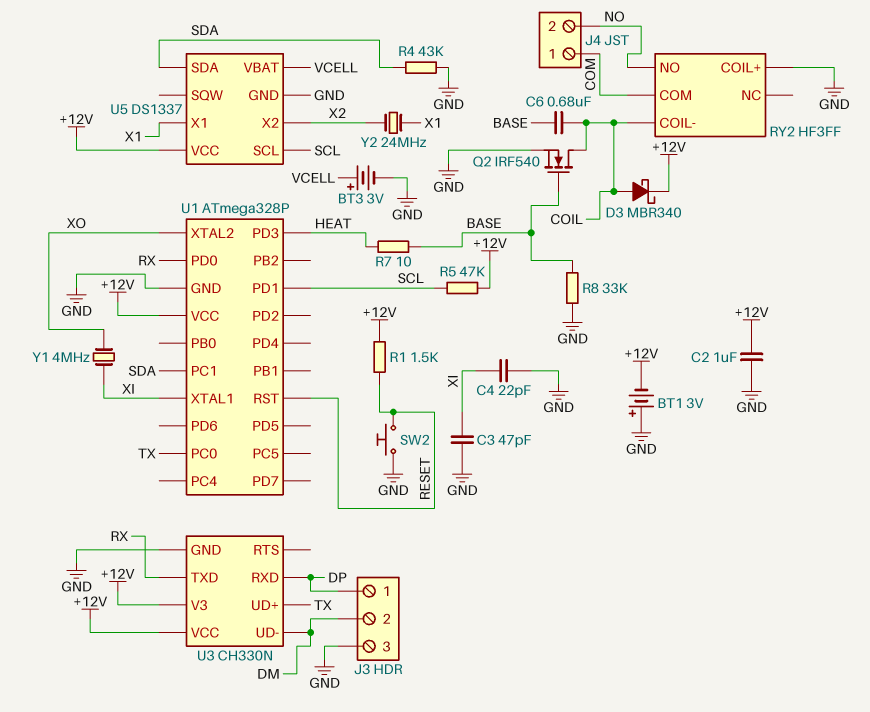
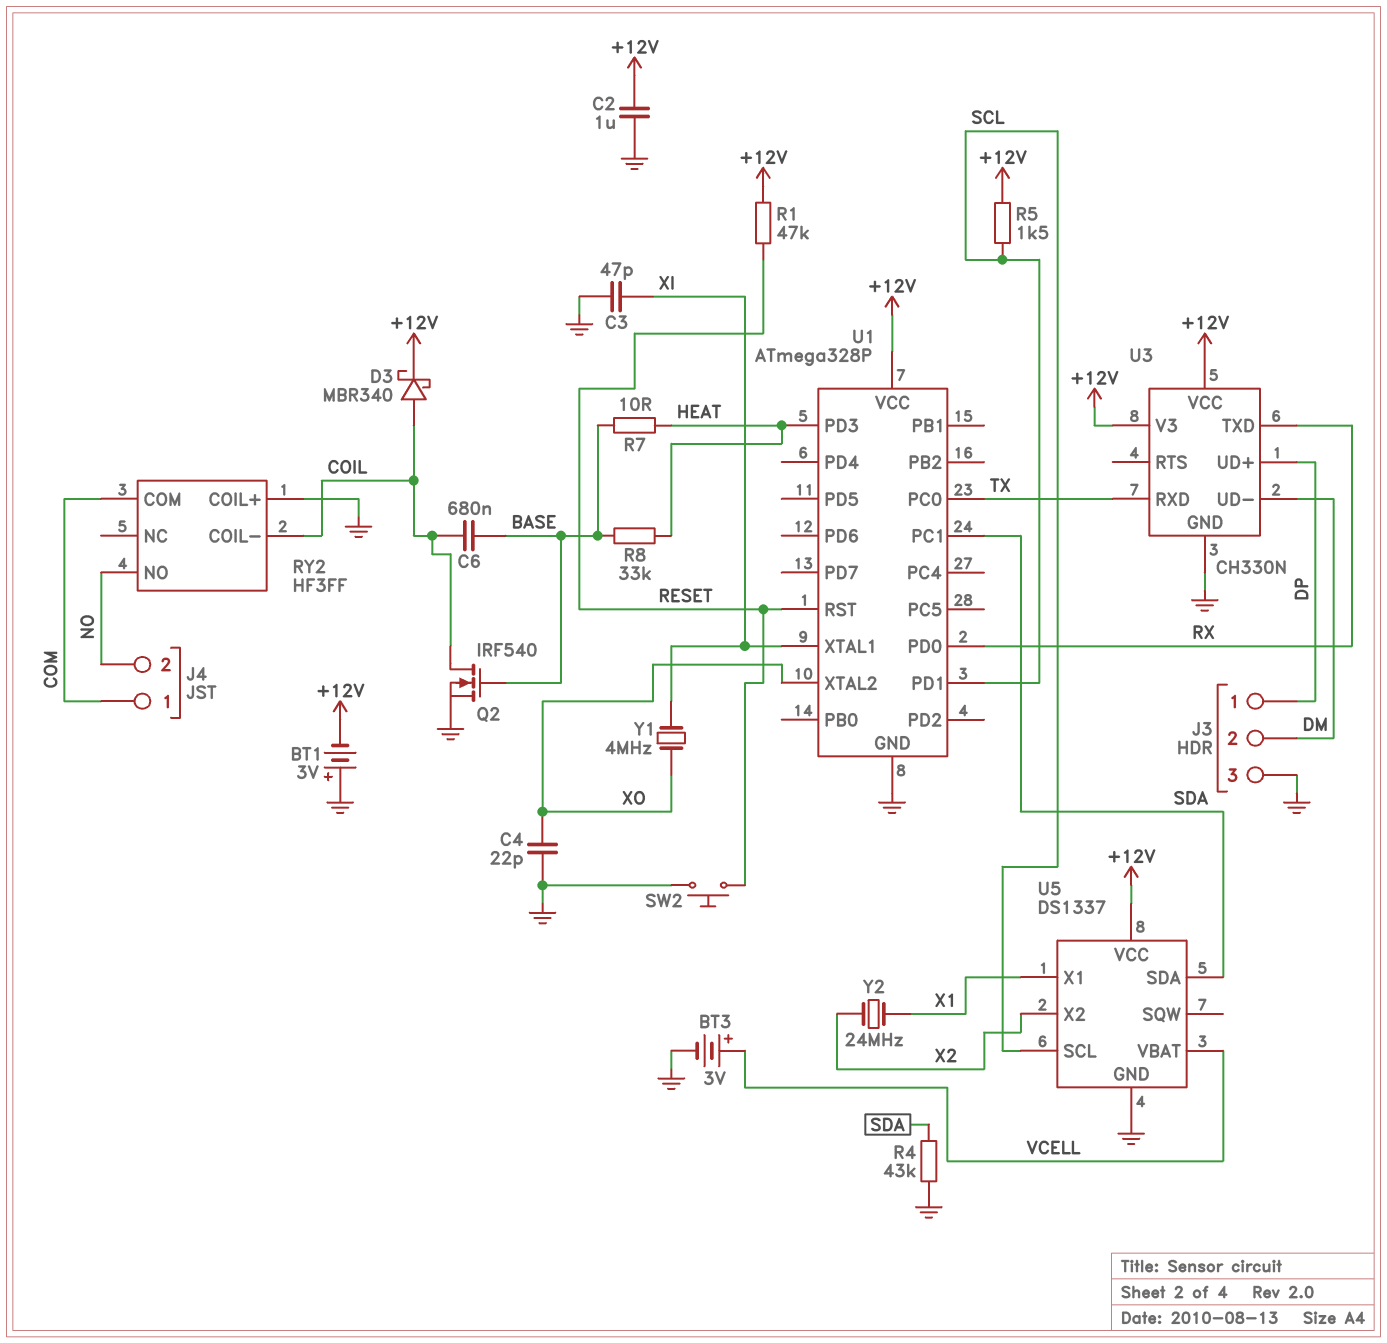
C4: 22pF (GND, XI) -> 22pF (GND, XO)
R1: 1.5k (+12V, RESET) -> 47k (+12V, RESET)
R5: 47k (+12V, SCL) -> 1.5k (+12V, SCL)
R8: 33k (BASE, GND) -> 33k (BASE, HEAT)
U3 pin RXD: DP -> TX
U3 pin UD+: TX -> DP

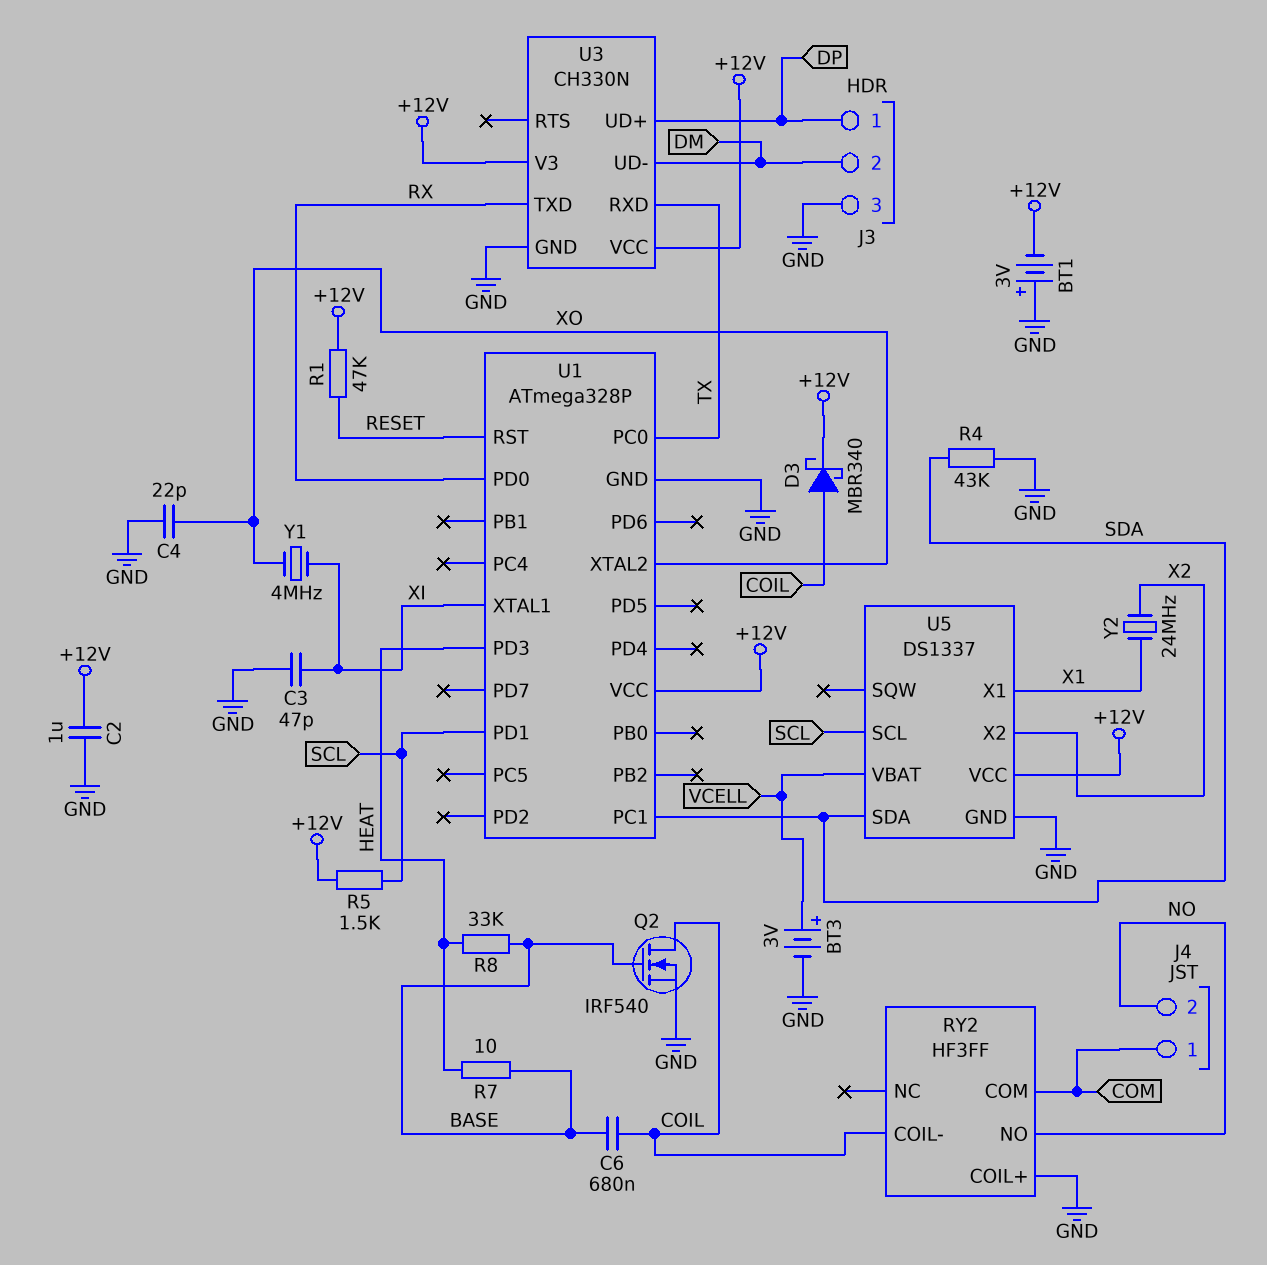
SW2: button (GND, RESET) -> none

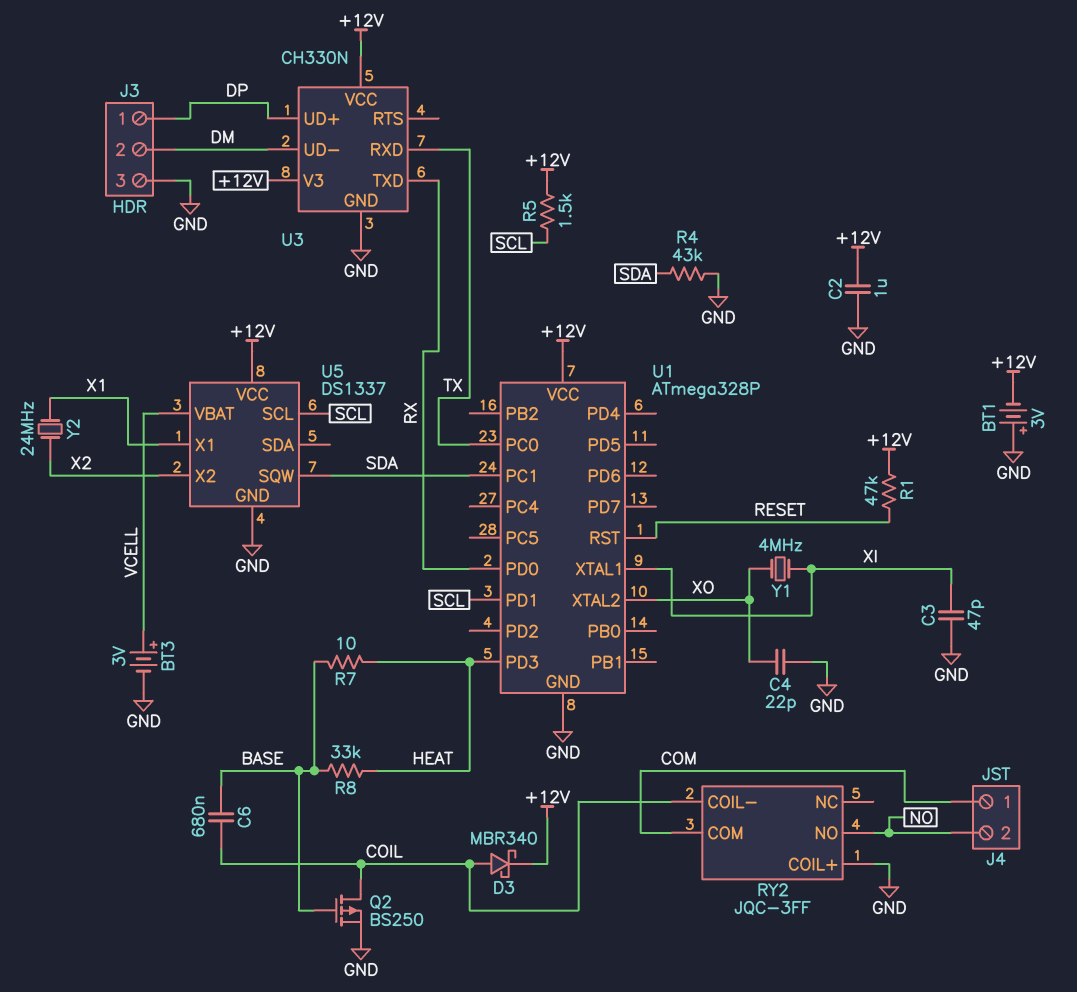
Q2: NMOS IRF540 (G BASE, D COIL, S GND) -> PMOS BS250 (G BASE, D COIL, S GND)
RY2: HF3FF -> JQC-3FF
U5 pin SDA: SDA -> none
U5 pin SQW: none -> SDA

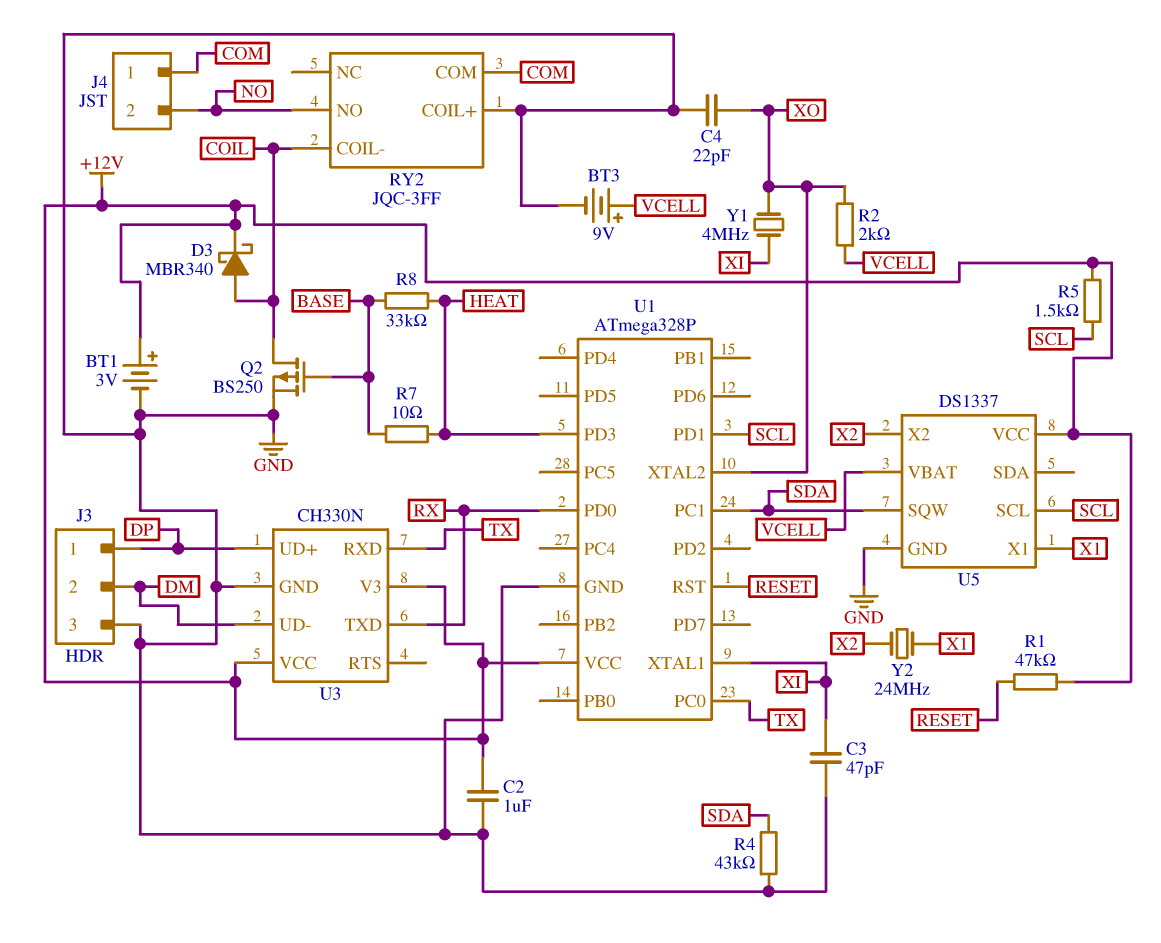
BT1: 3V (plus GND, minus +12V) -> 3V (plus +12V, minus GND)
BT3: 3V (plus VCELL, minus GND) -> 9V (plus VCELL, minus GND)
C6: 680nF (BASE, COIL) -> none
R2: none -> 2k (VCELL, XO)

